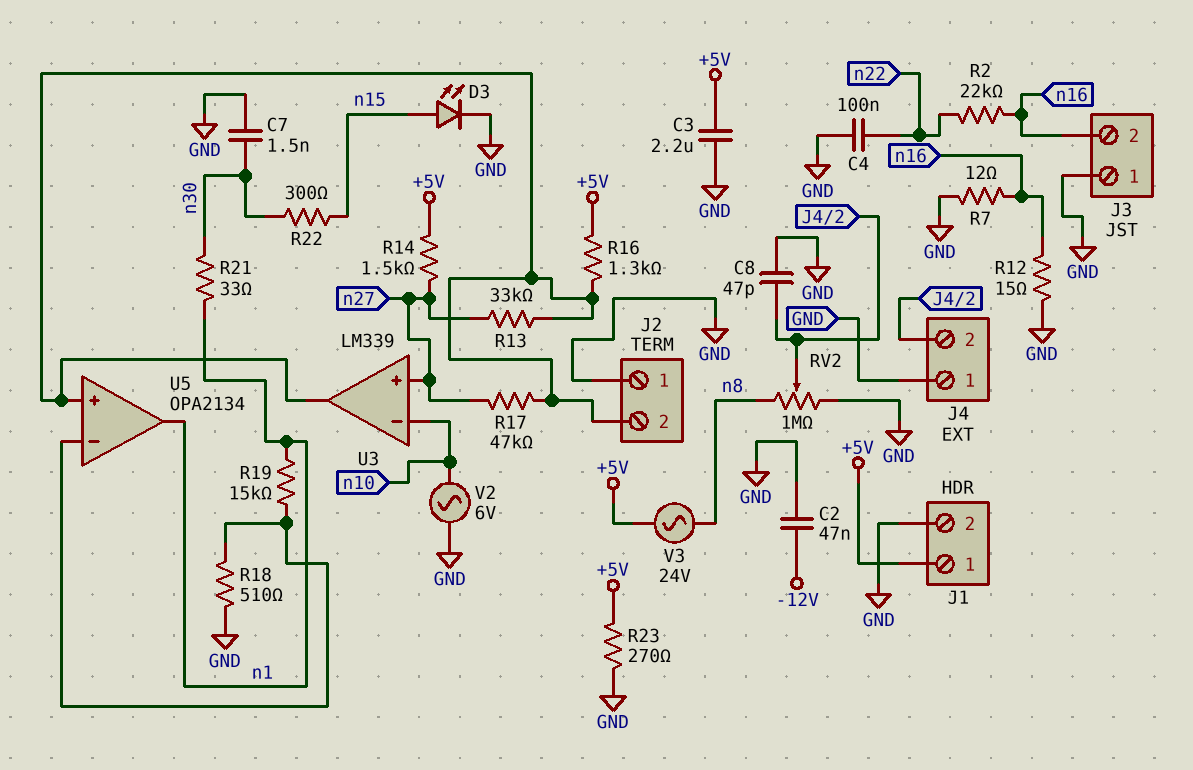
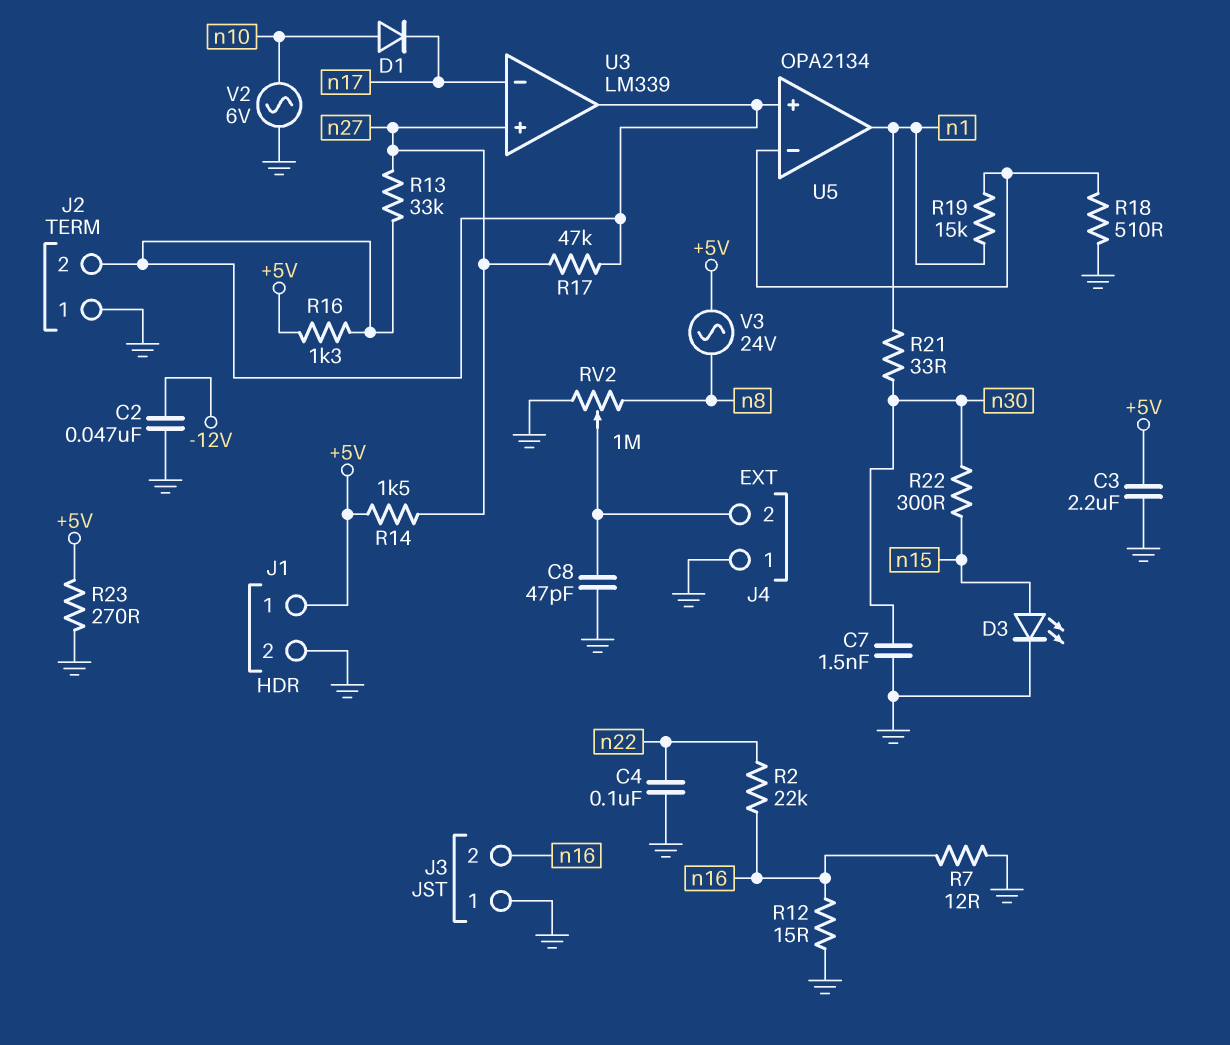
D1: none -> diode (A n10, K n17)
U3 pin in-: n10 -> n17

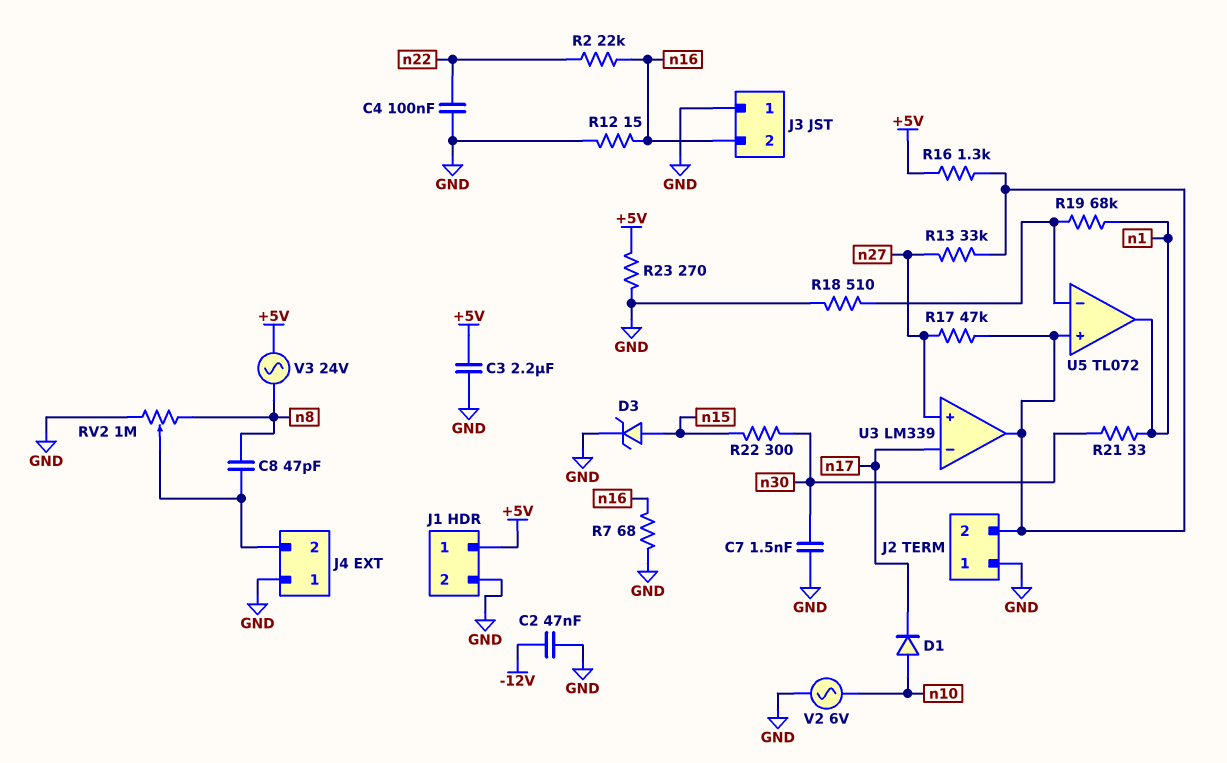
C8: 47pF (GND, J4/2) -> 47pF (J4/2, n8)
D3: LED (A n15, K GND) -> zener (A n15, K GND)
R7: 12 (GND, n16) -> 68 (GND, n16)
R14: 1.5k (+5V, n27) -> none
R19: 15k (U5/in-, n1) -> 68k (U5/in-, n1)
U5: OPA2134 -> TL072

